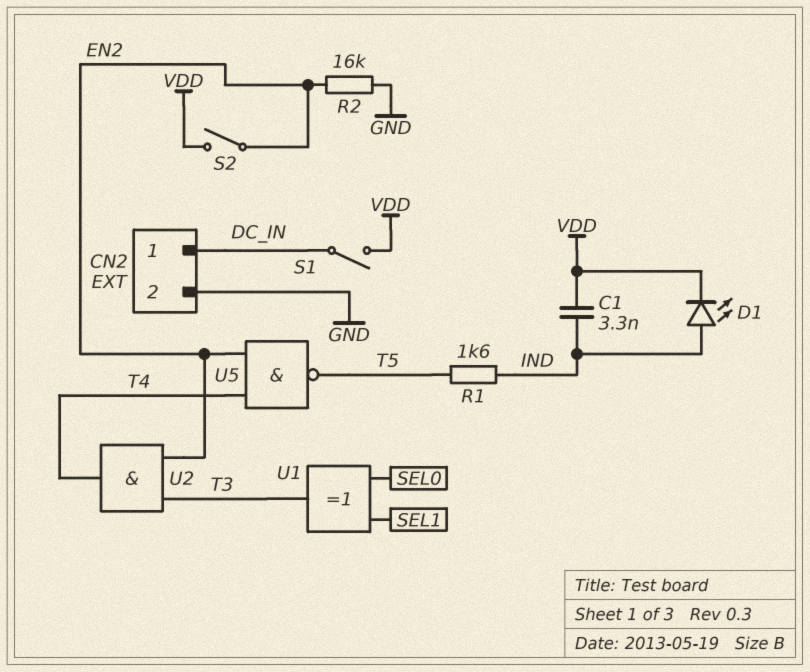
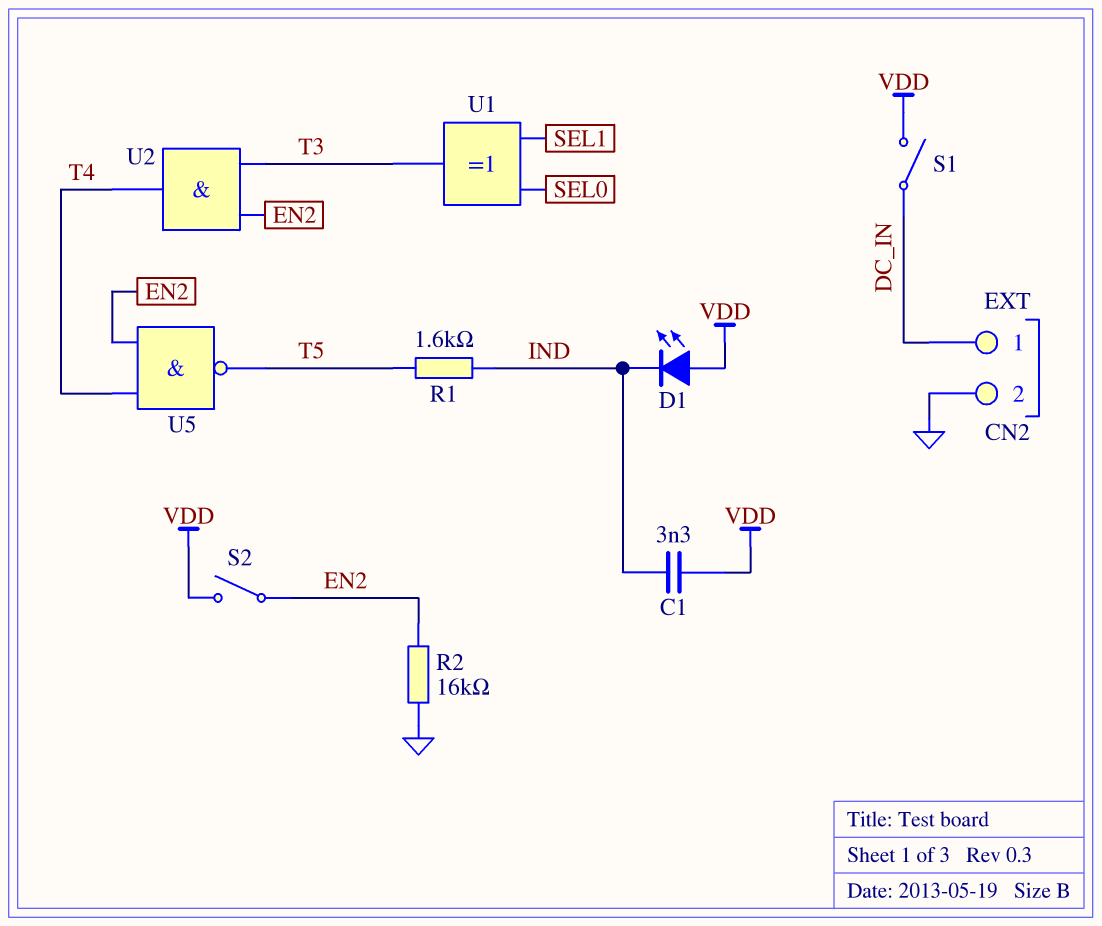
D1: LED (A IND, K VDD) -> LED (A VDD, K IND)

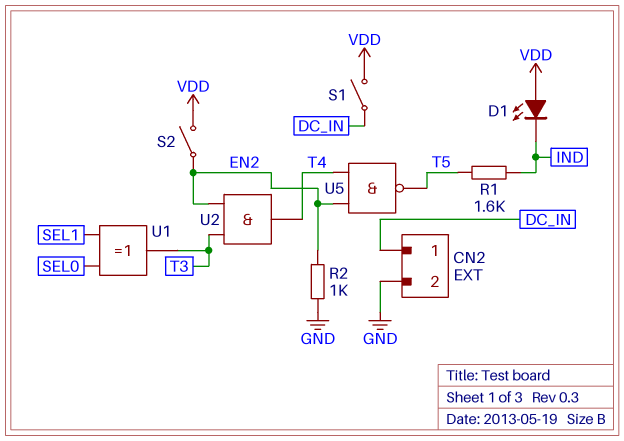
C1: 3.3nF (IND, VDD) -> none
R2: 16k (EN2, GND) -> 1k (EN2, GND)

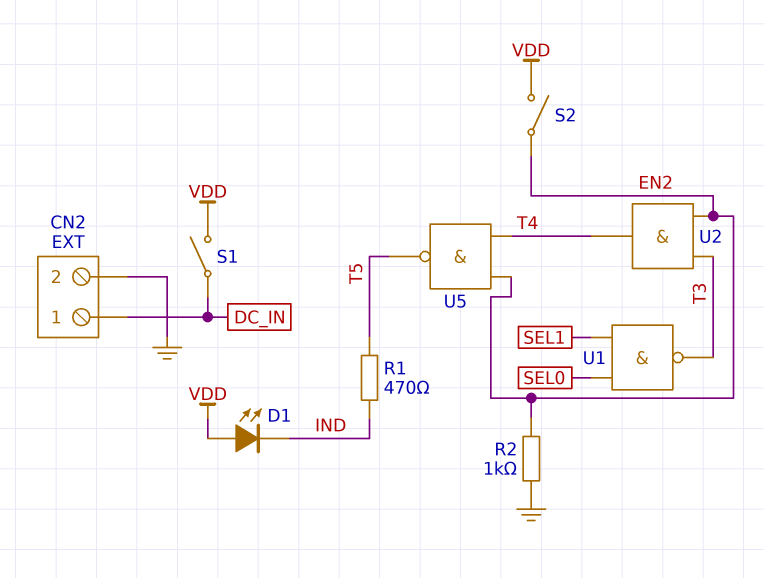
R1: 1.6k (IND, T5) -> 470 (IND, T5)
U1: XOR (in SEL0, in SEL1, out T3) -> NAND (in SEL0, in SEL1, out T3)

